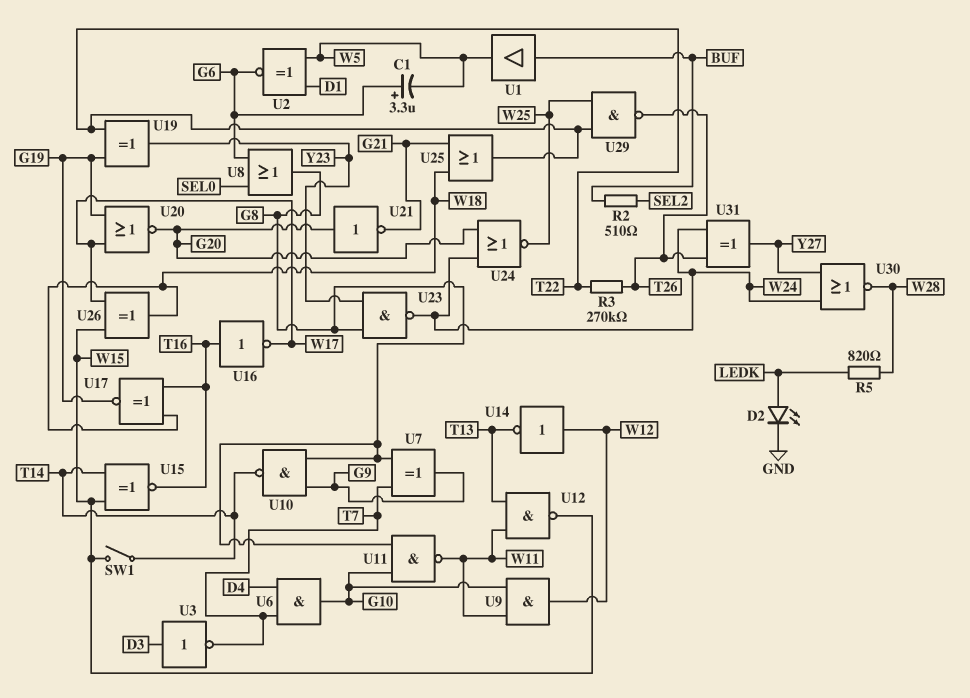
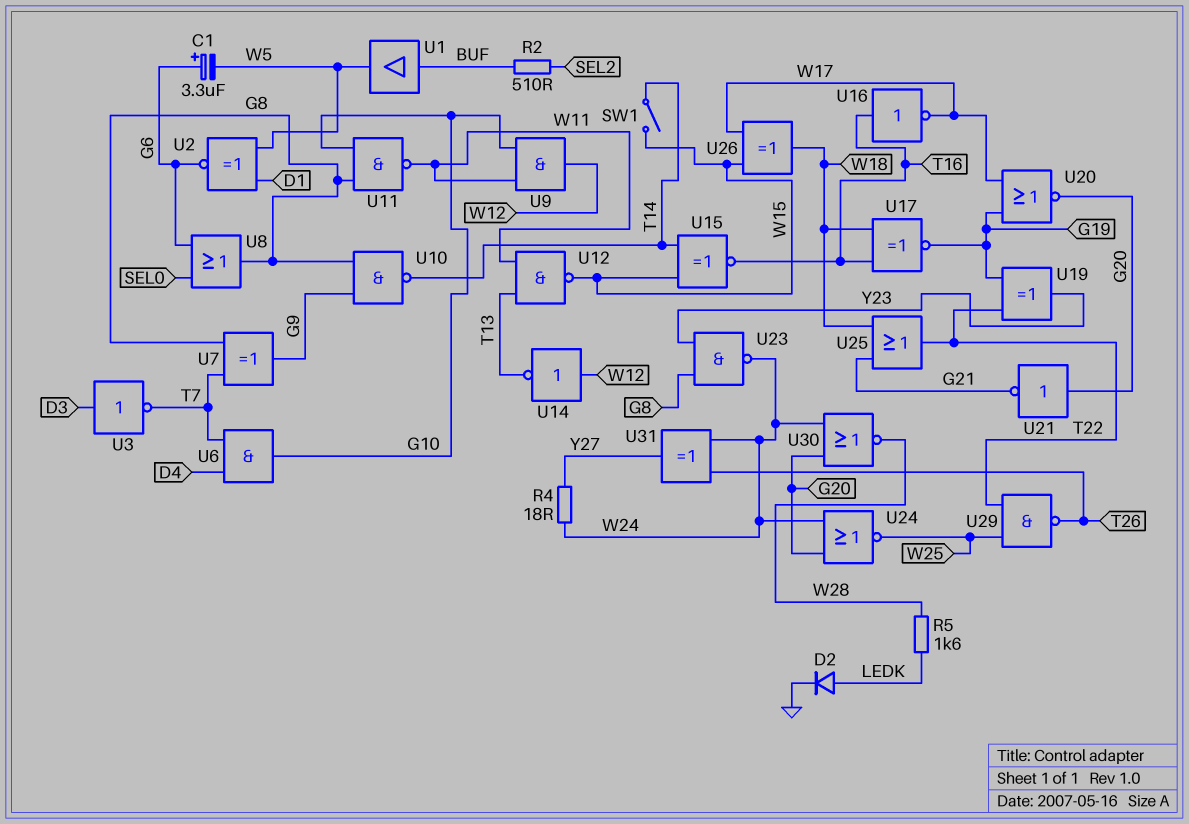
D2: LED (A LEDK, K GND) -> diode (A LEDK, K GND)
R3: 270k (T22, T26) -> none
R4: none -> 18 (W24, Y27)
R5: 820 (LEDK, W28) -> 1.6k (LEDK, W28)
U30: NOR (in W24, in Y27, out W28) -> NOR (in G20, in W24, out W28)

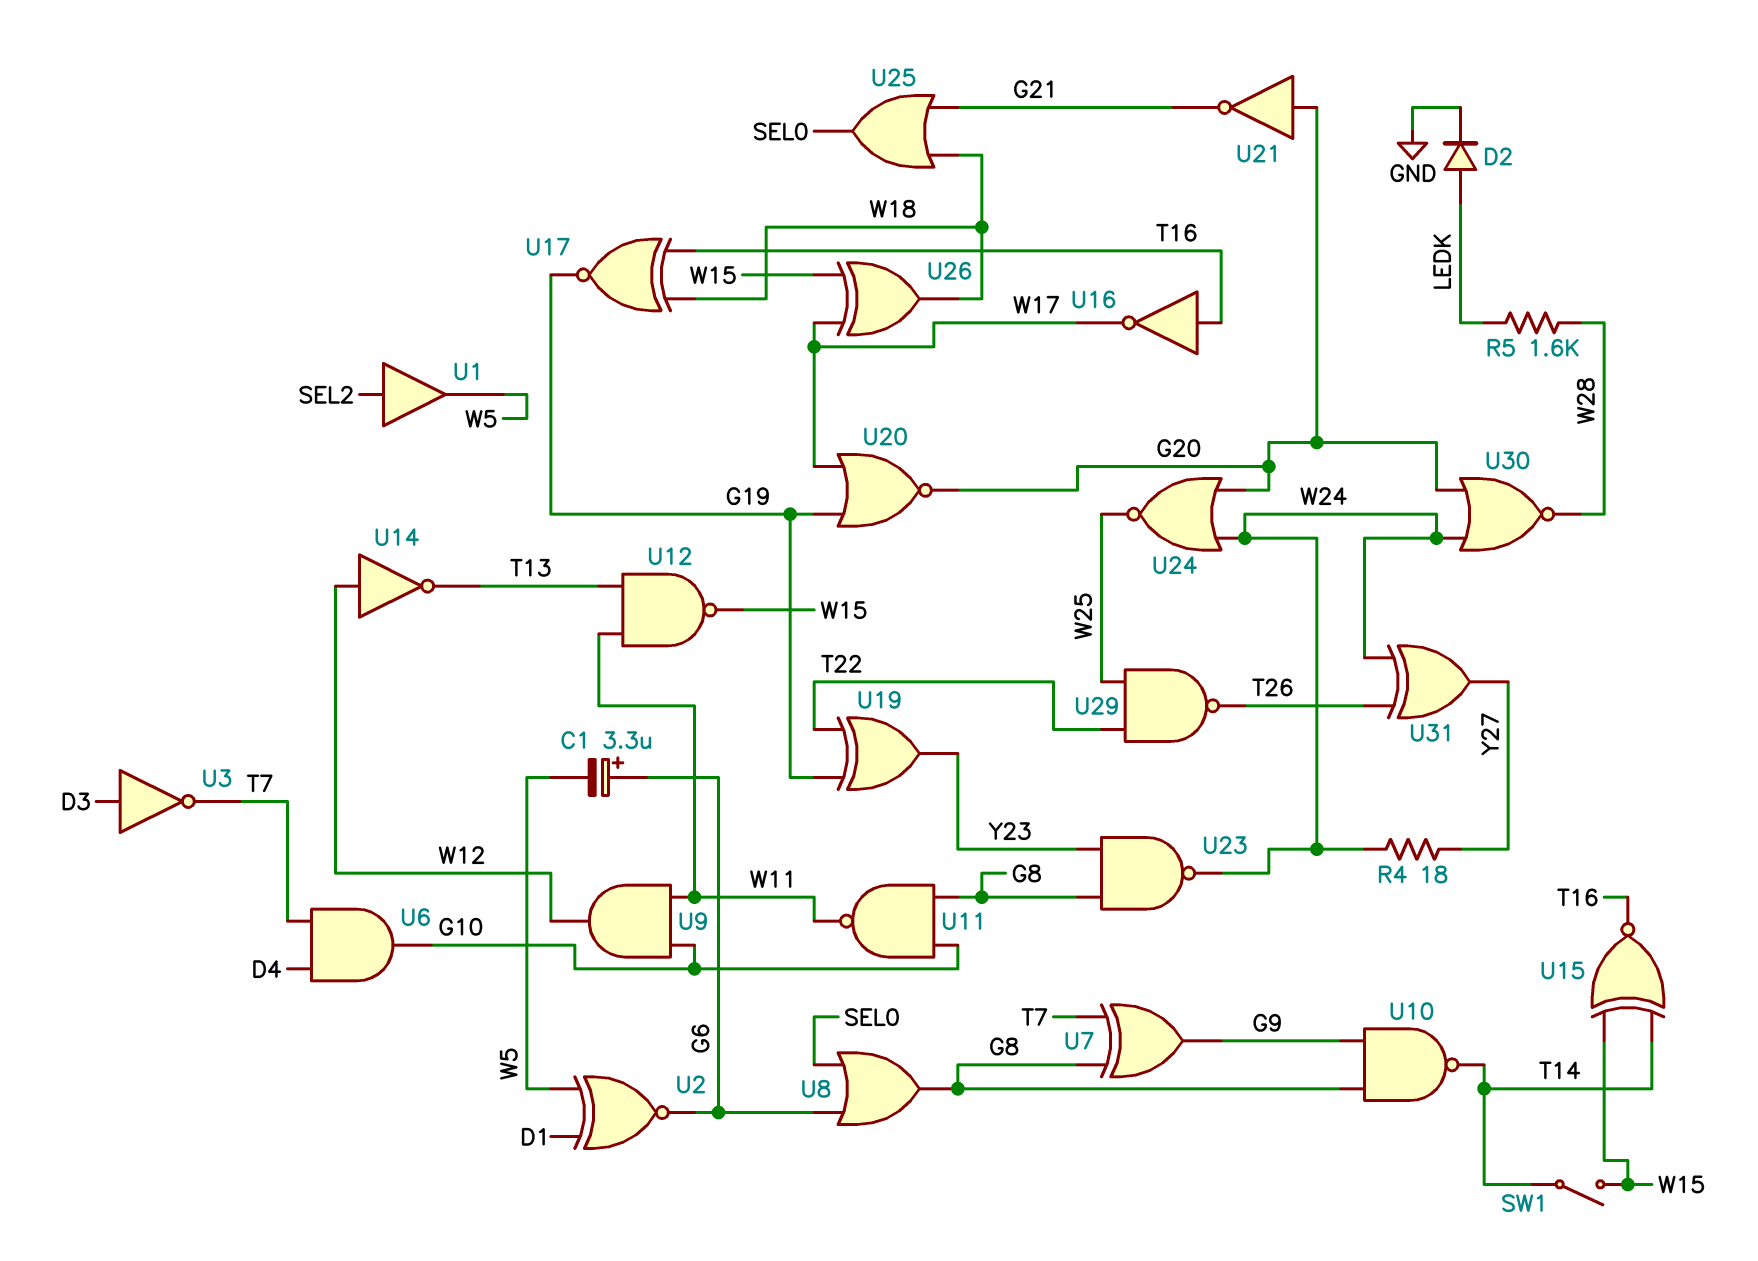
R2: 510 (BUF, SEL2) -> none
U1: buffer (in BUF, out W5) -> buffer (in SEL2, out W5)
U25: OR (in G21, in W18, out T22) -> OR (in G21, in W18, out SEL0)

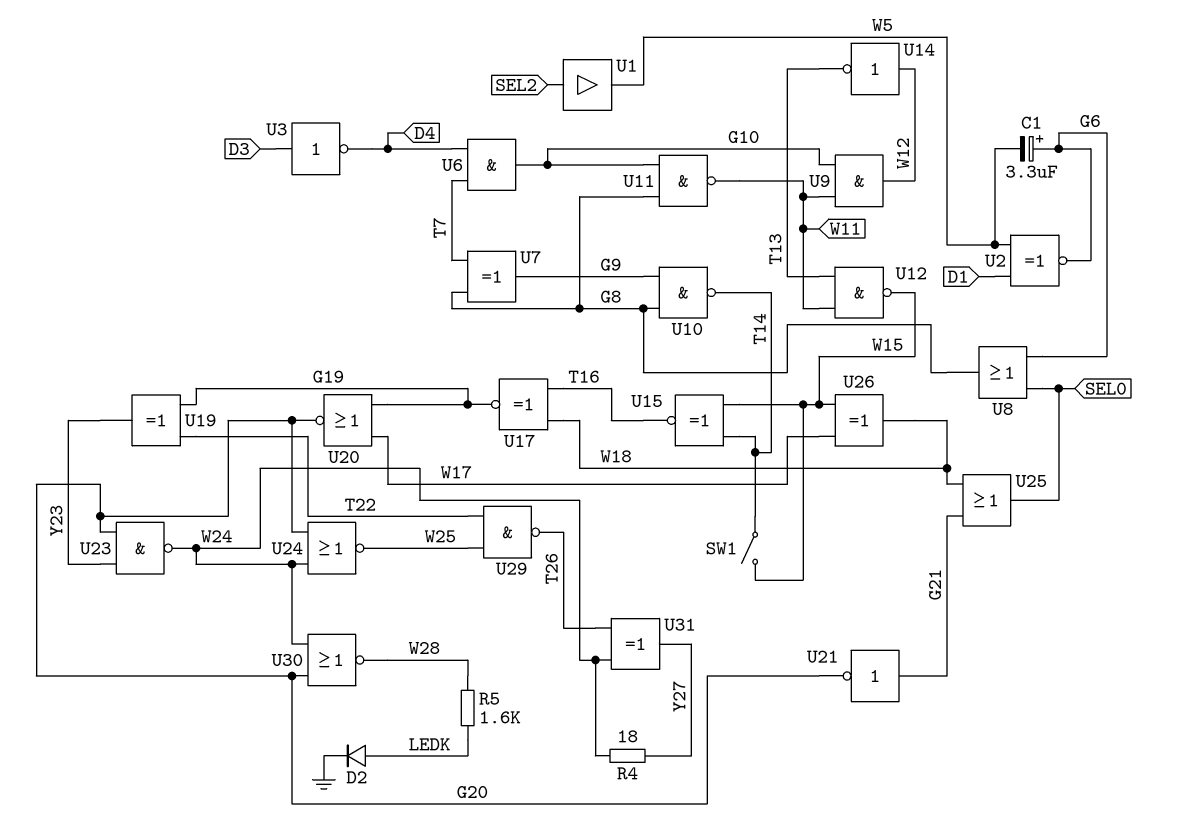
U3: NOT (in D3, out T7) -> NOT (in D3, out D4)
U16: NOT (in T16, out W17) -> none
U21: NOT (in G20, out G21) -> NOT (in G21, out G20)
U23: NAND (in G8, in Y23, out W24) -> NAND (in G20, in Y23, out W24)

